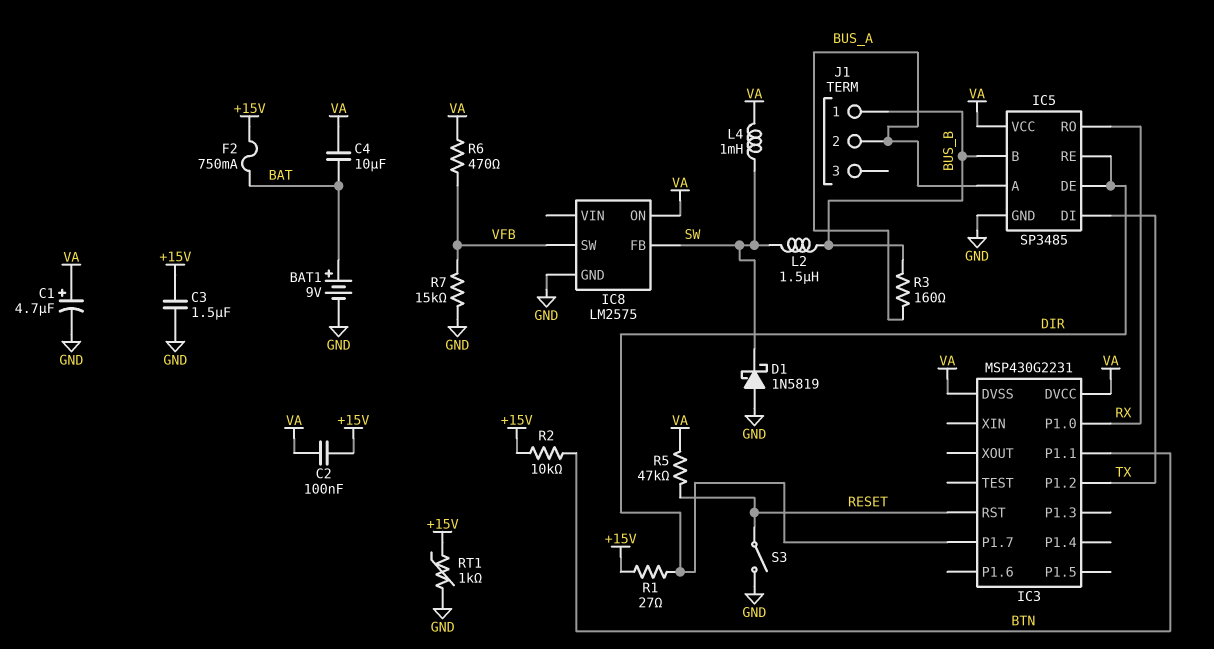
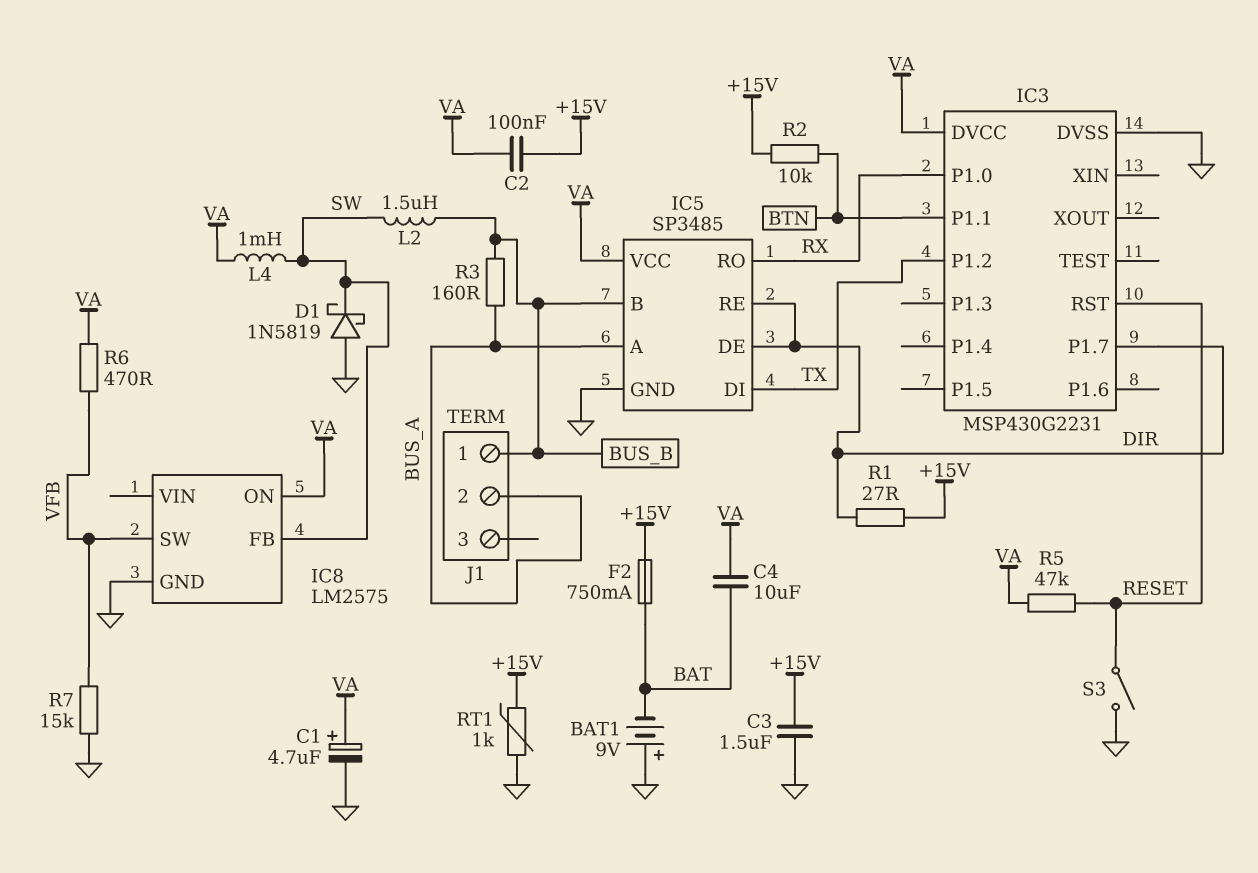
BAT1: 9V (plus BAT, minus GND) -> 9V (plus GND, minus BAT)
IC3 pin DVSS: VA -> GND

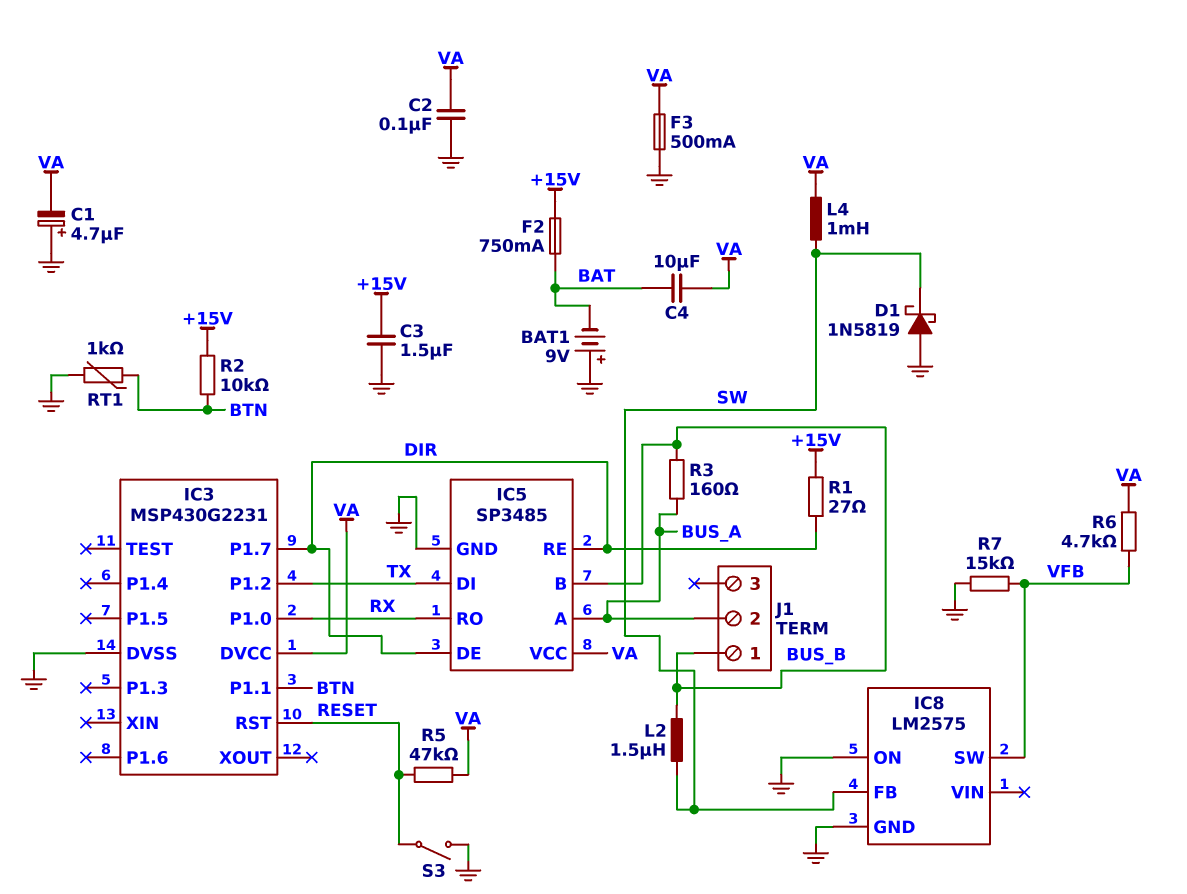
C1: 4.7uF (plus VA, minus GND) -> 4.7uF (plus GND, minus VA)
C2: 100nF (+15V, VA) -> 100nF (GND, VA)
F3: none -> 500mA (GND, VA)
IC8 pin ON: VA -> GND
R6: 470 (VA, VFB) -> 4.7k (VA, VFB)
RT1: 1k (+15V, GND) -> 1k (BTN, GND)

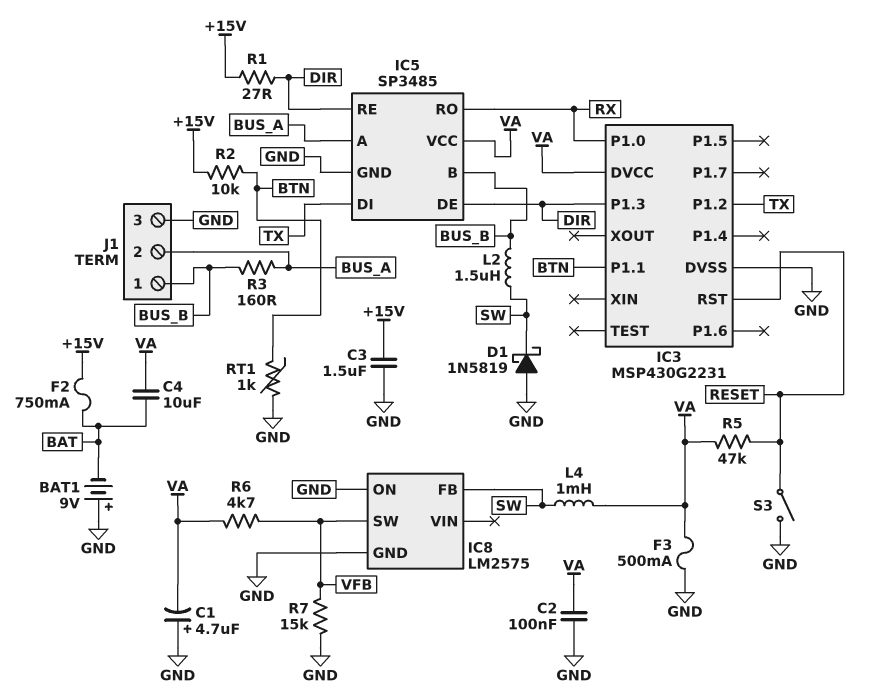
IC3 pin P1.3: none -> DIR
IC3 pin P1.7: DIR -> none
J1 pin 3: none -> GND

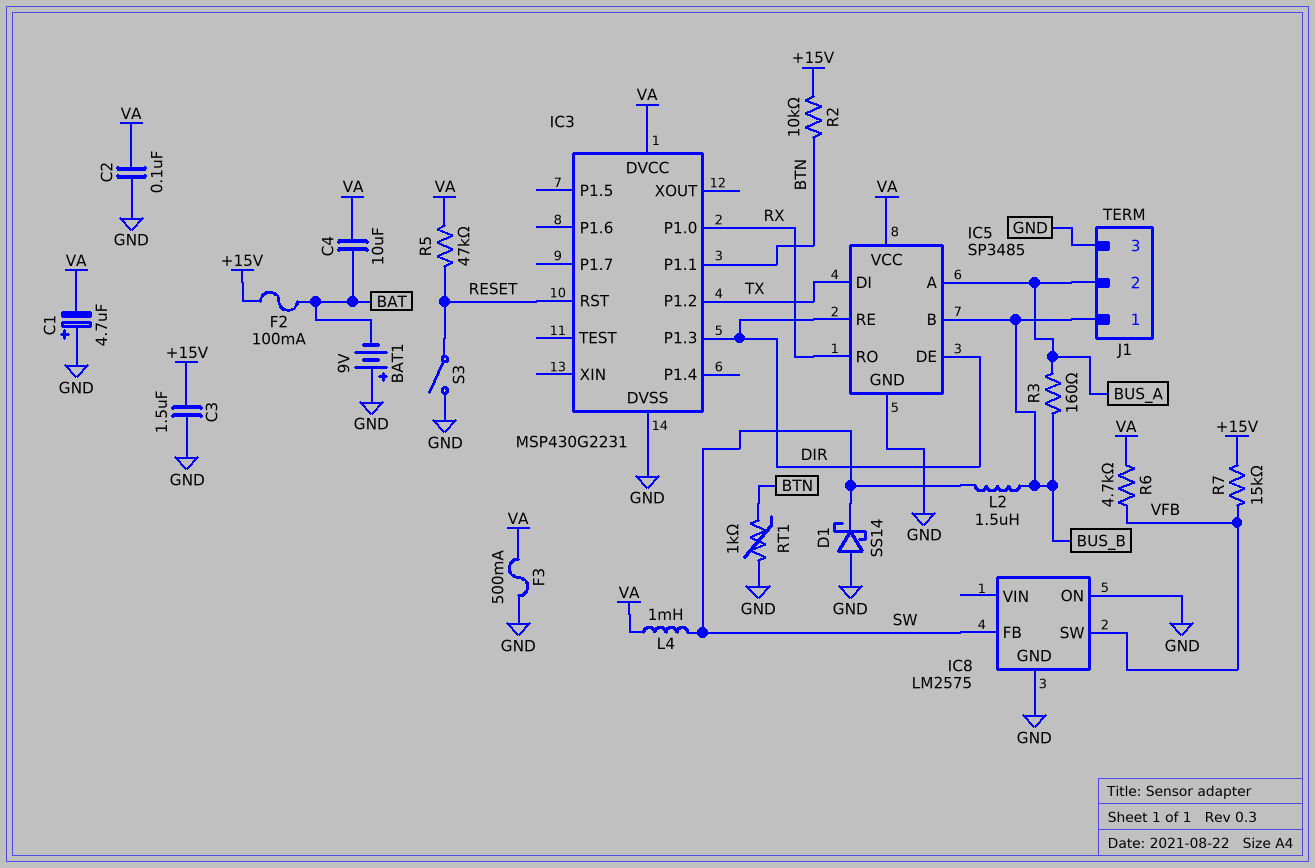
D1: schottky 1N5819 (A GND, K SW) -> schottky SS14 (A GND, K SW)
F2: 750mA (+15V, BAT) -> 100mA (+15V, BAT)
R1: 27 (+15V, DIR) -> none
R7: 15k (GND, VFB) -> 15k (+15V, VFB)

